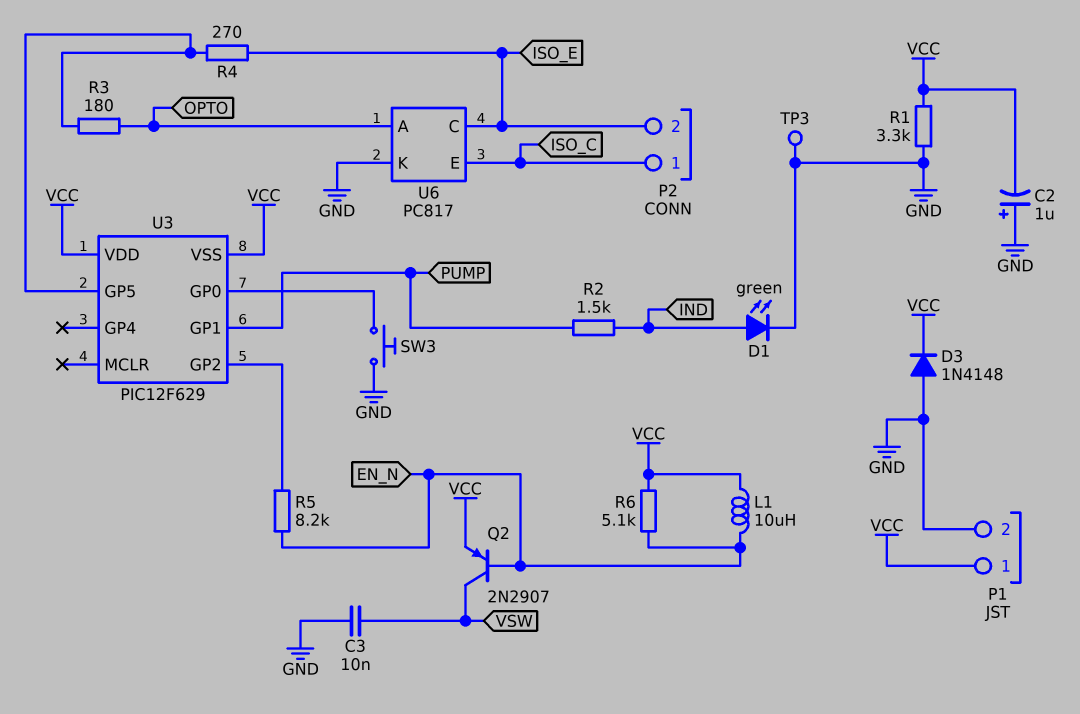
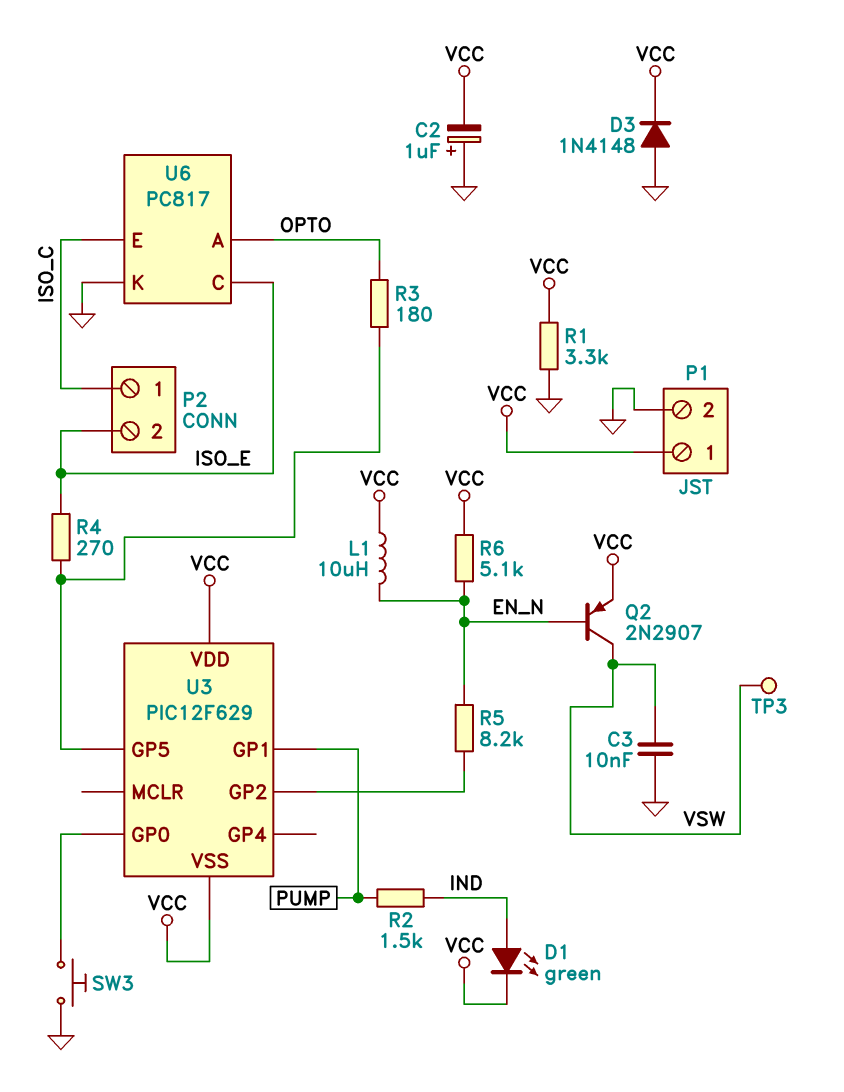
D1: LED green (A IND, K GND) -> LED green (A IND, K VCC)
TP3: test point (GND) -> test point (VSW)

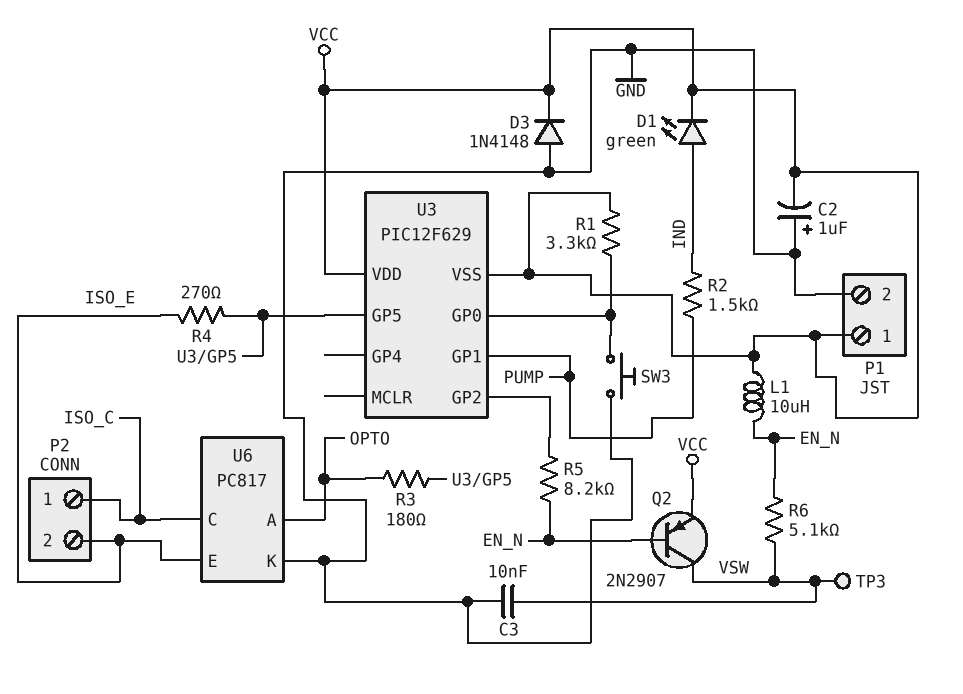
R1: 3.3k (GND, VCC) -> 3.3k (U3/GP0, VCC)
R6: 5.1k (EN_N, VCC) -> 5.1k (EN_N, VSW)
U6 pin C: ISO_E -> ISO_C
U6 pin E: ISO_C -> ISO_E

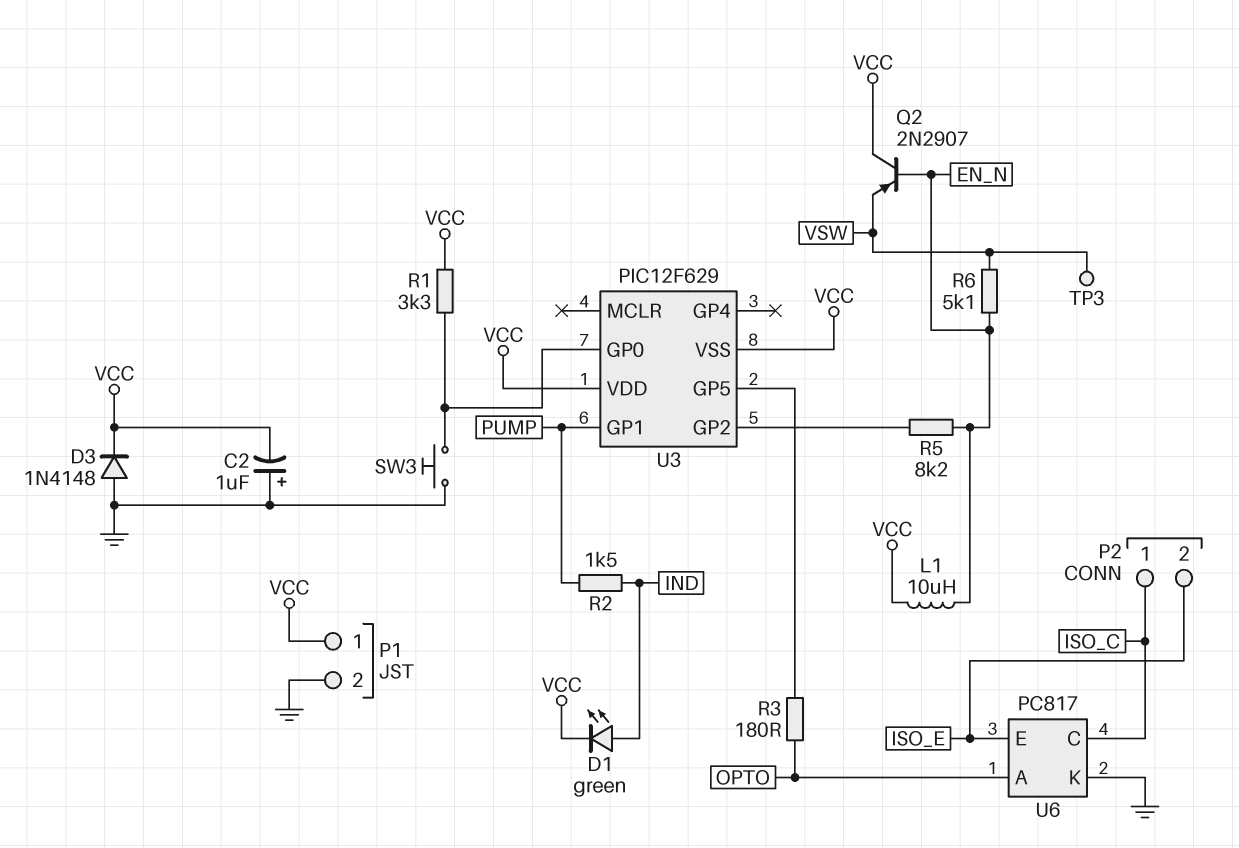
C3: 10nF (GND, VSW) -> none
Q2: PNP 2N2907 (B EN_N, C VSW, E VCC) -> PNP 2N2907 (B EN_N, C VCC, E VSW)
R4: 270 (ISO_E, U3/GP5) -> none

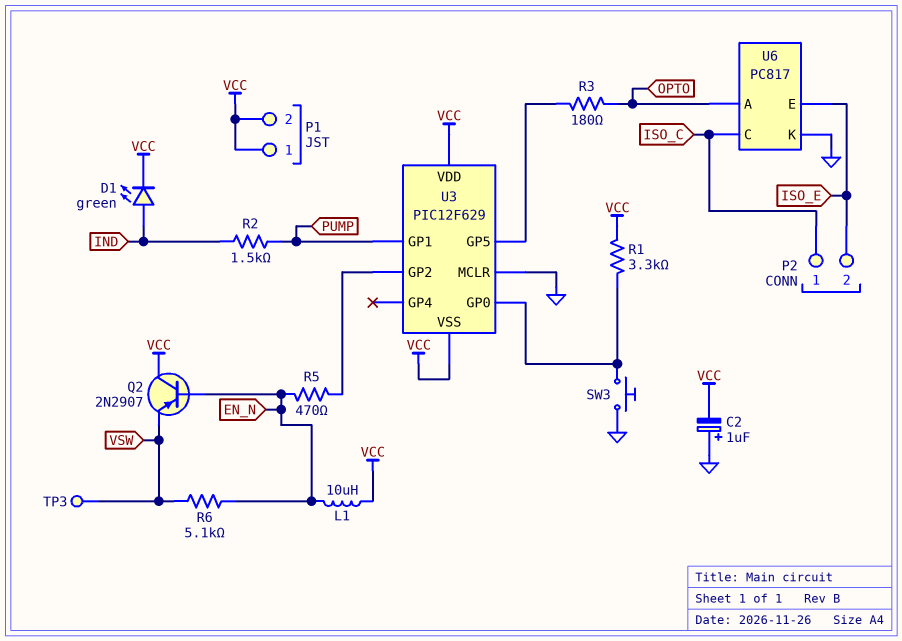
D3: diode 1N4148 (A GND, K VCC) -> none
P1 pin 2: GND -> VCC
R5: 8.2k (EN_N, U3/GP2) -> 470 (EN_N, U3/GP2)
U3 pin MCLR: none -> GND

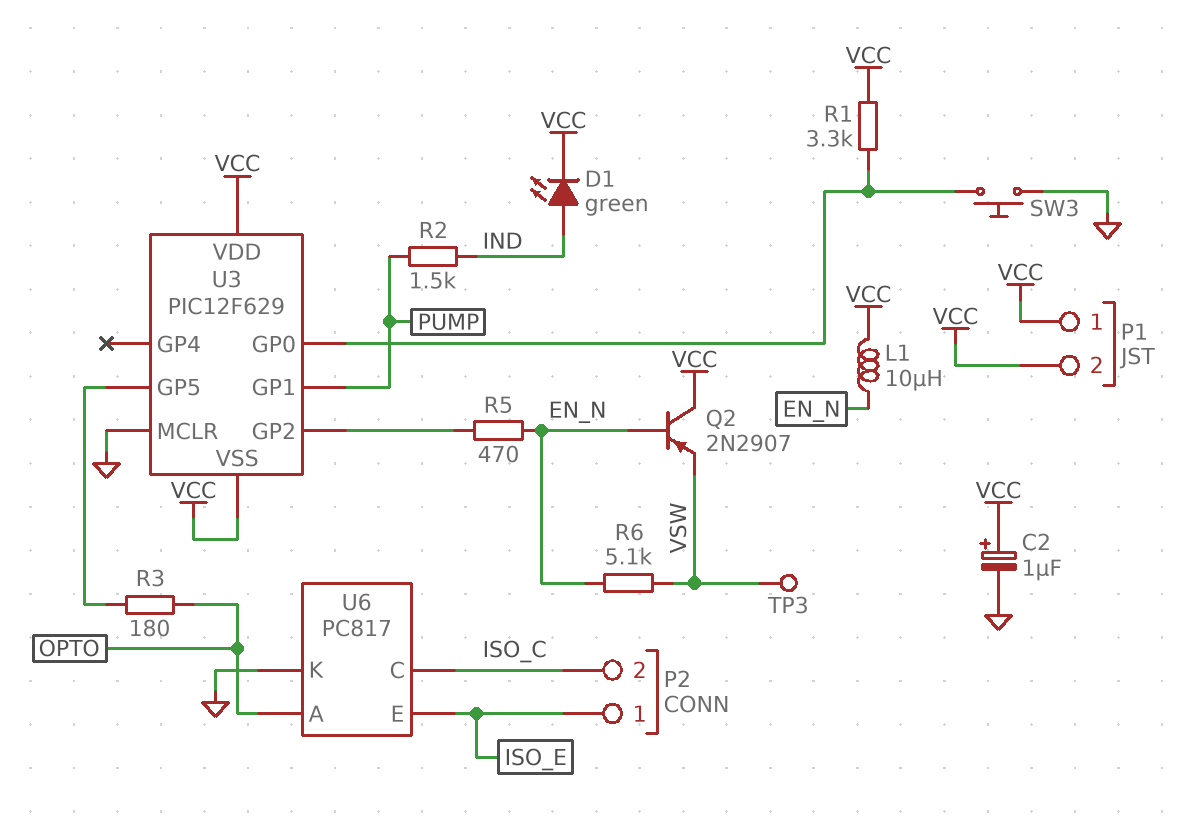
C2: 1uF (plus GND, minus VCC) -> 1uF (plus VCC, minus GND)
P2 pin 1: ISO_C -> ISO_E
P2 pin 2: ISO_E -> ISO_C

